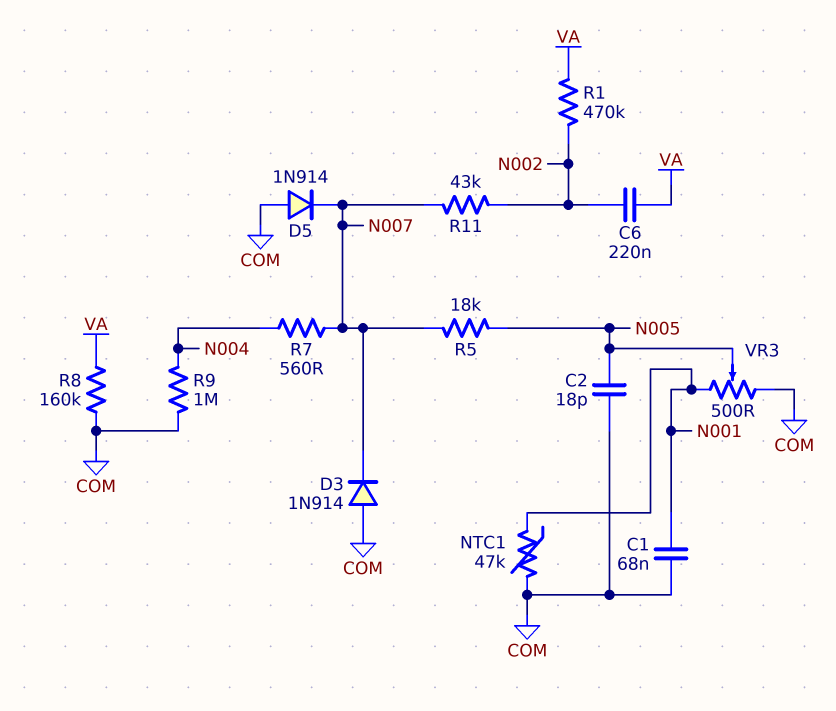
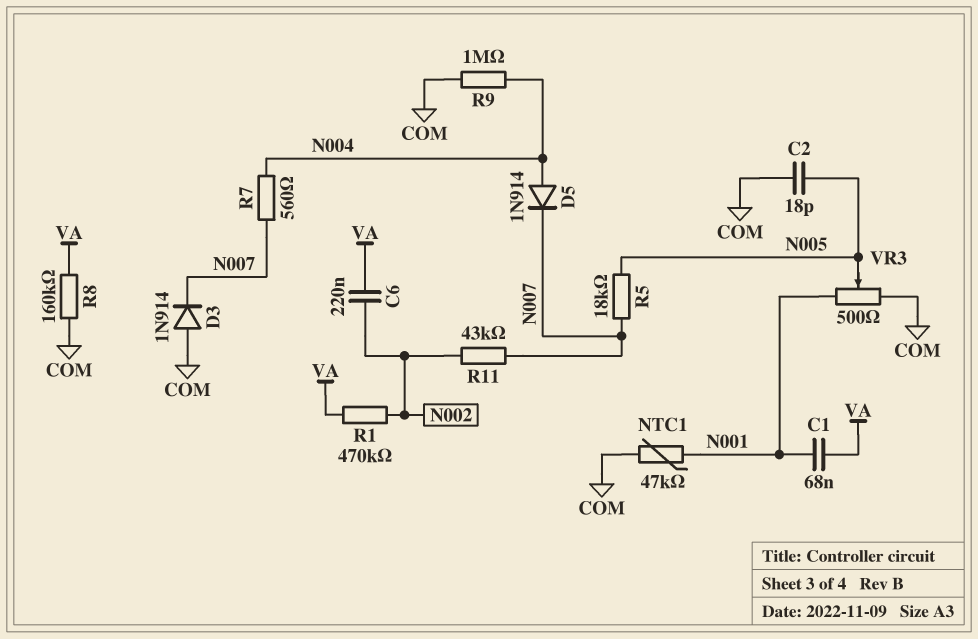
C1: 68nF (COM, N001) -> 68nF (N001, VA)
D5: diode 1N914 (A COM, K N007) -> diode 1N914 (A N004, K N007)

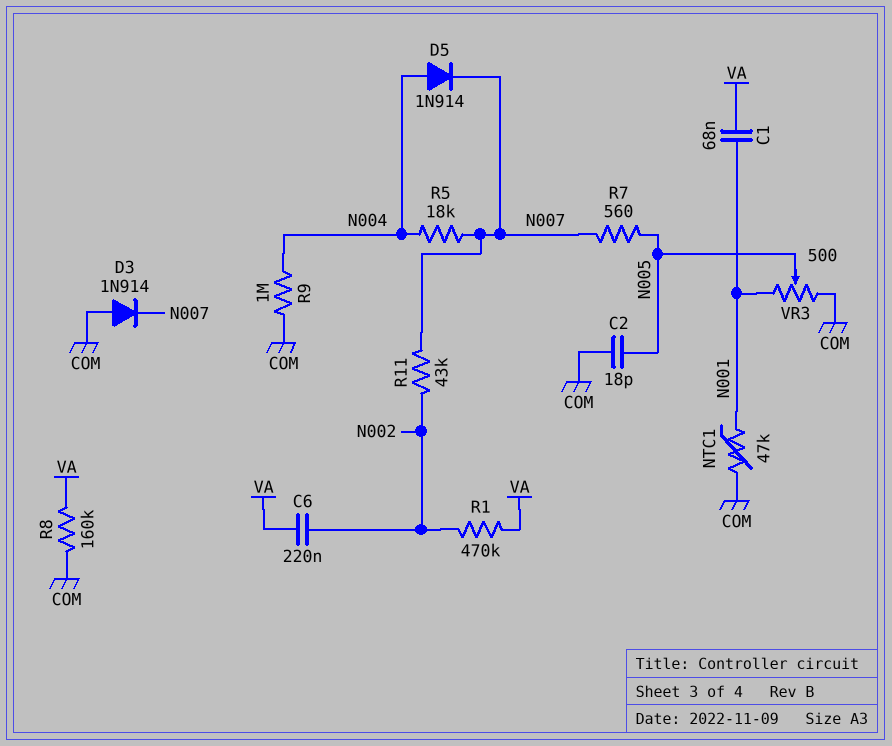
R5: 18k (N005, N007) -> 18k (N004, N007)
R7: 560 (N004, N007) -> 560 (N005, N007)

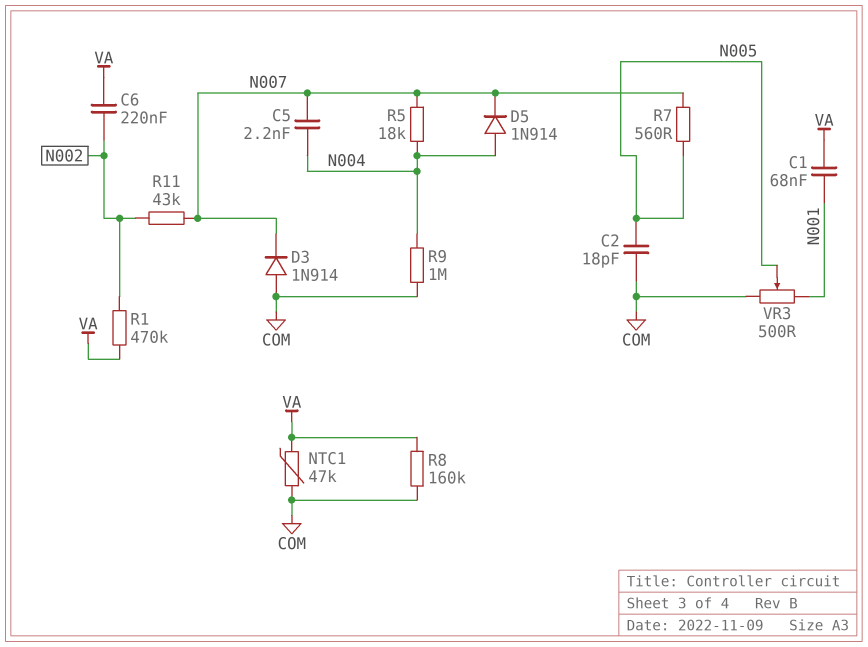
C5: none -> 2.2nF (N004, N007)
NTC1: 47k (COM, N001) -> 47k (COM, VA)

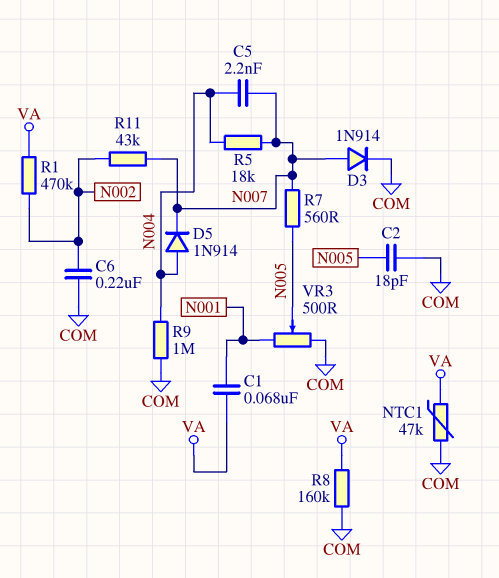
C6: 220nF (N002, VA) -> 220nF (COM, N002)
D3: diode 1N914 (A COM, K N007) -> diode 1N914 (A N007, K COM)

